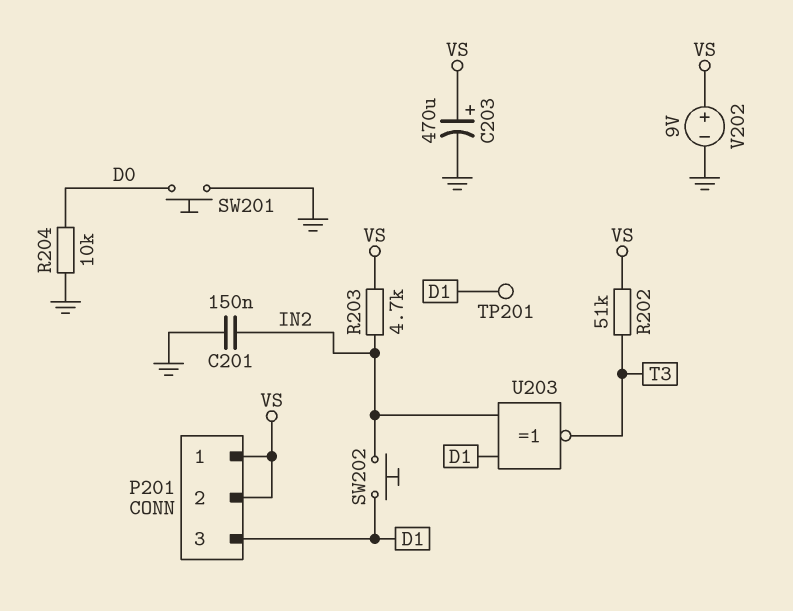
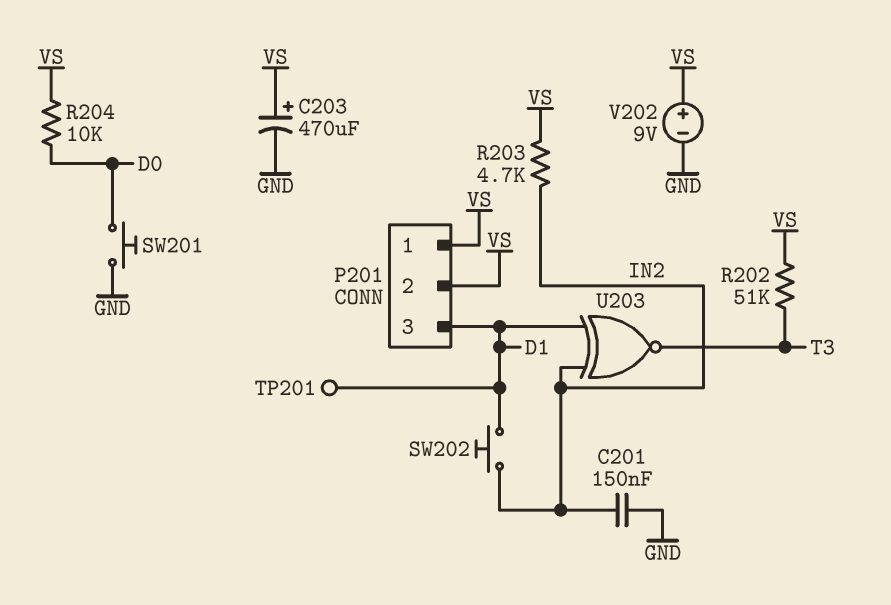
R204: 10k (D0, GND) -> 10k (D0, VS)

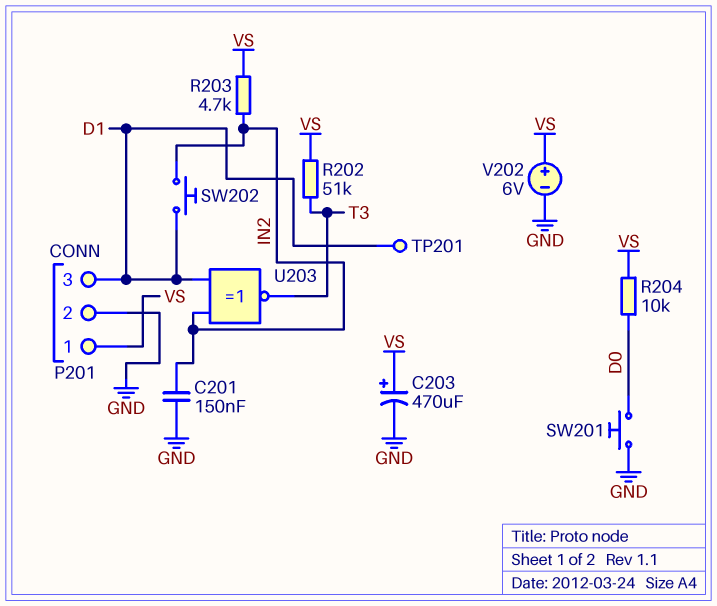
P201 pin 2: VS -> GND
V202: 9V (plus VS, minus GND) -> 6V (plus VS, minus GND)

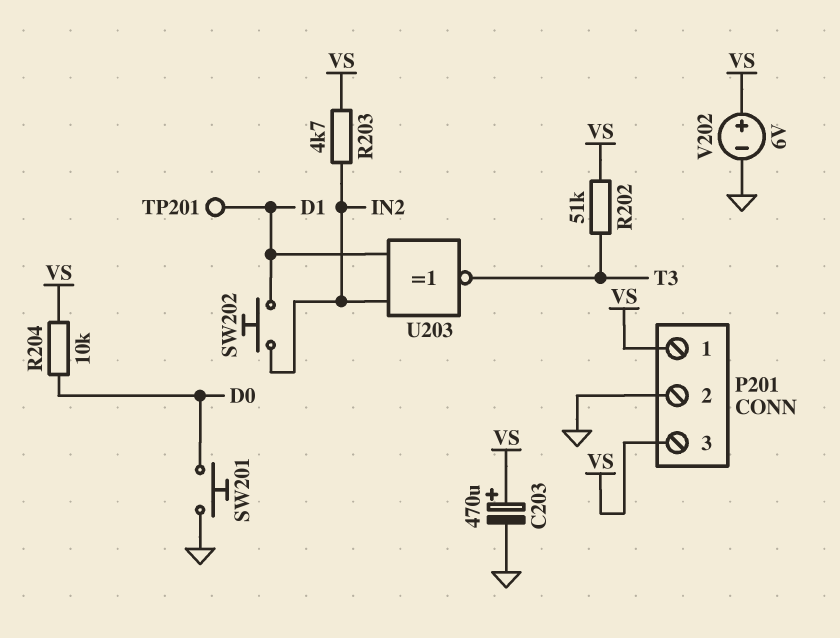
C201: 150nF (GND, IN2) -> none
P201 pin 3: D1 -> VS

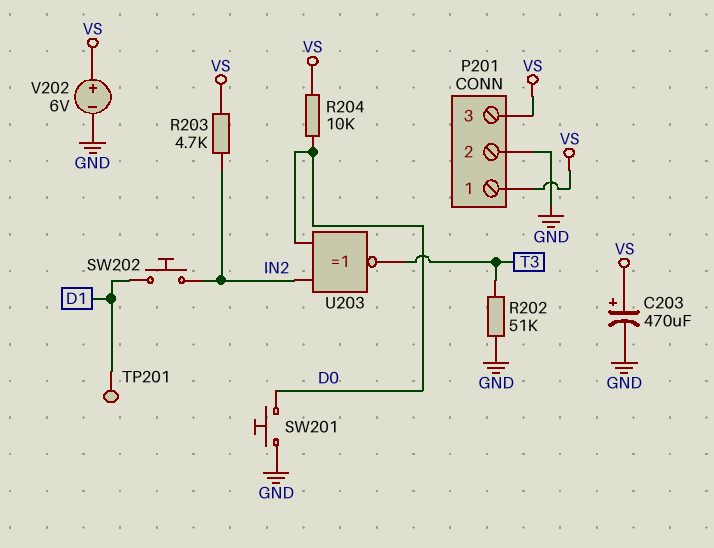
R202: 51k (T3, VS) -> 51k (GND, T3)
U203: XNOR (in D1, in IN2, out T3) -> XNOR (in D0, in IN2, out T3)

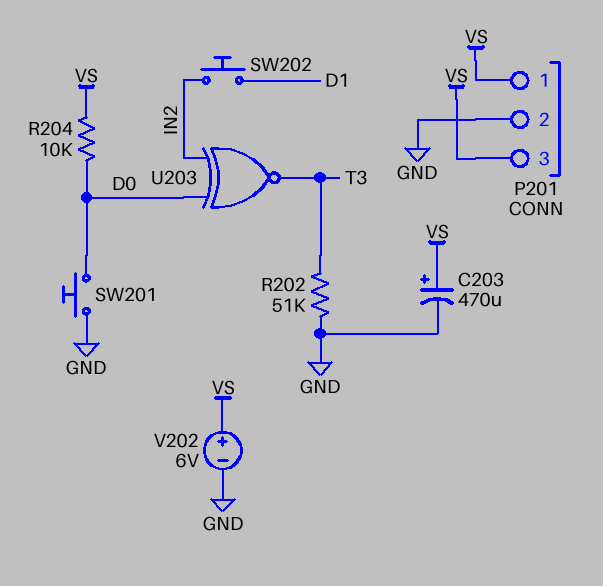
R203: 4.7k (IN2, VS) -> none
TP201: test point (D1) -> none

